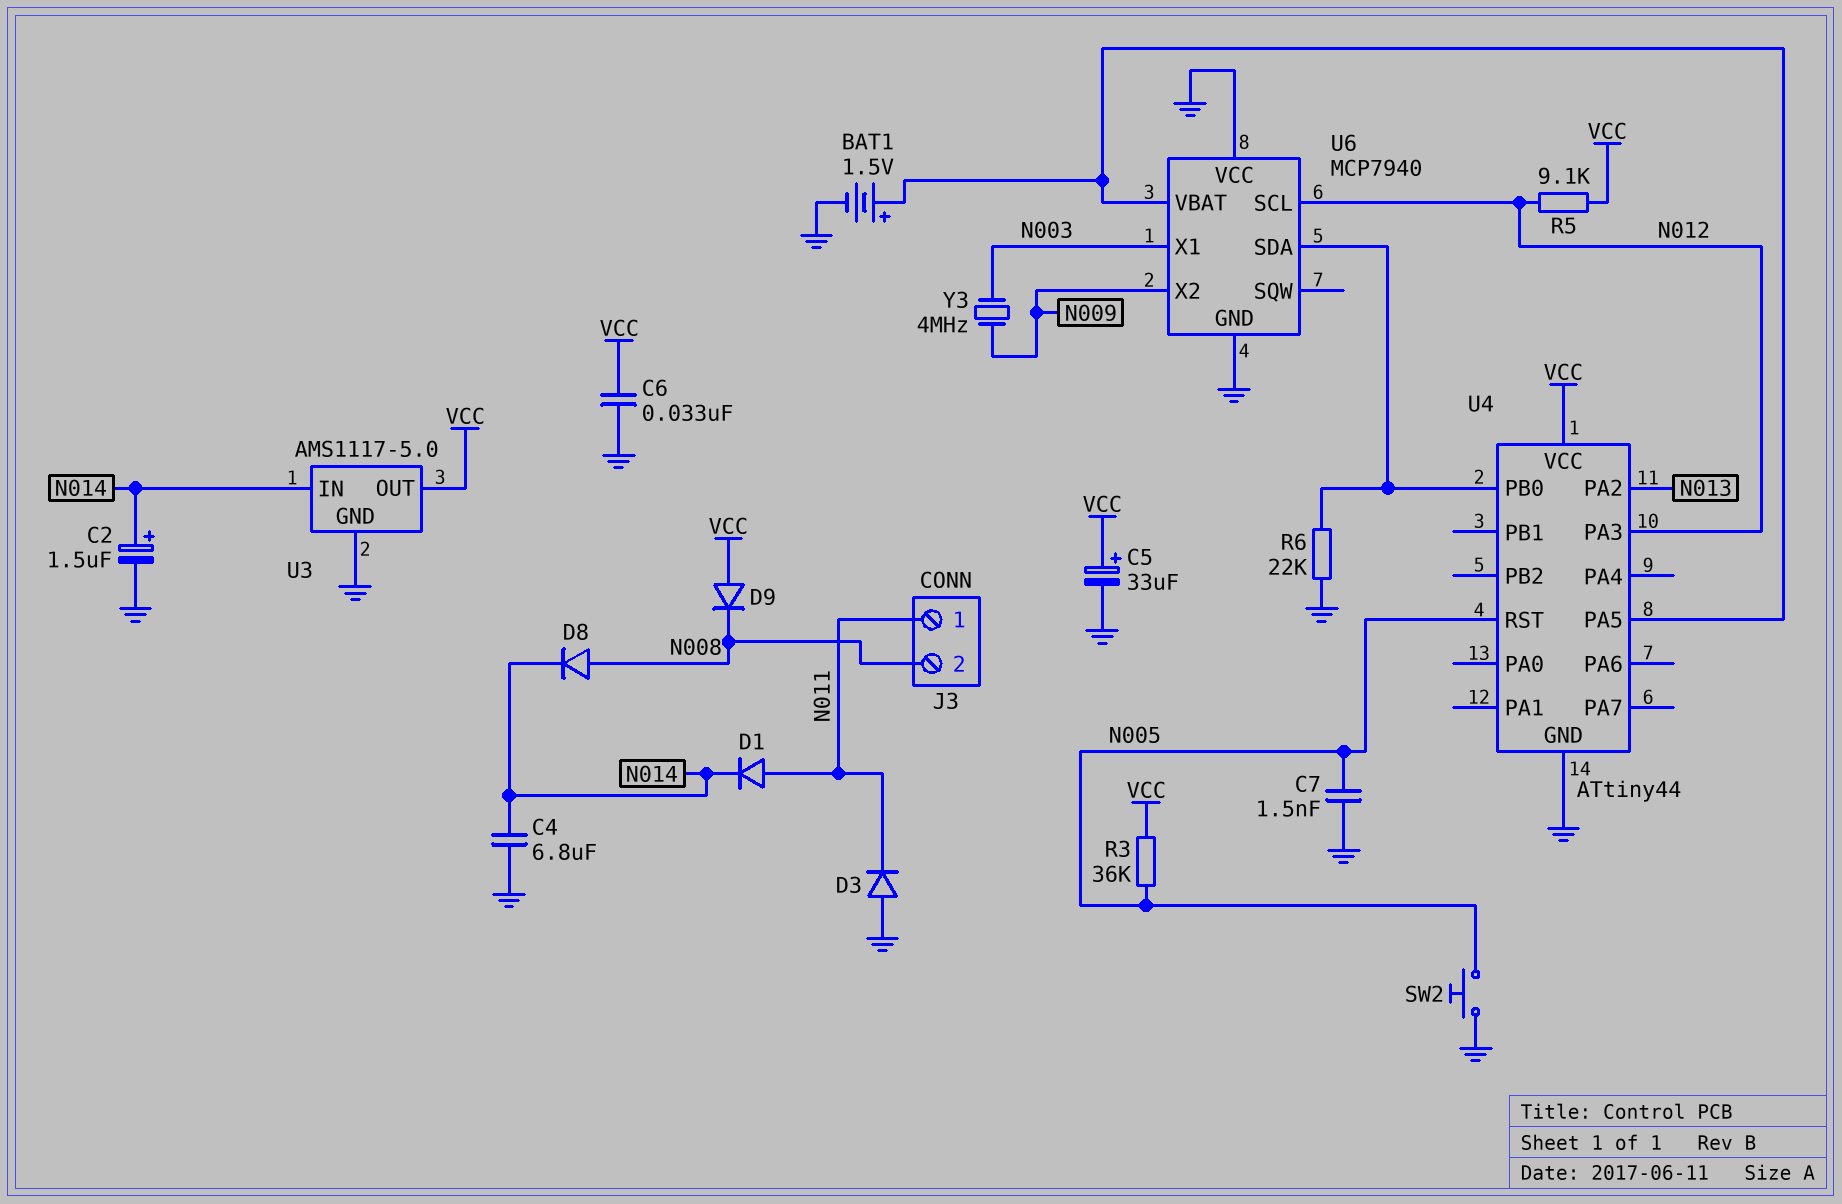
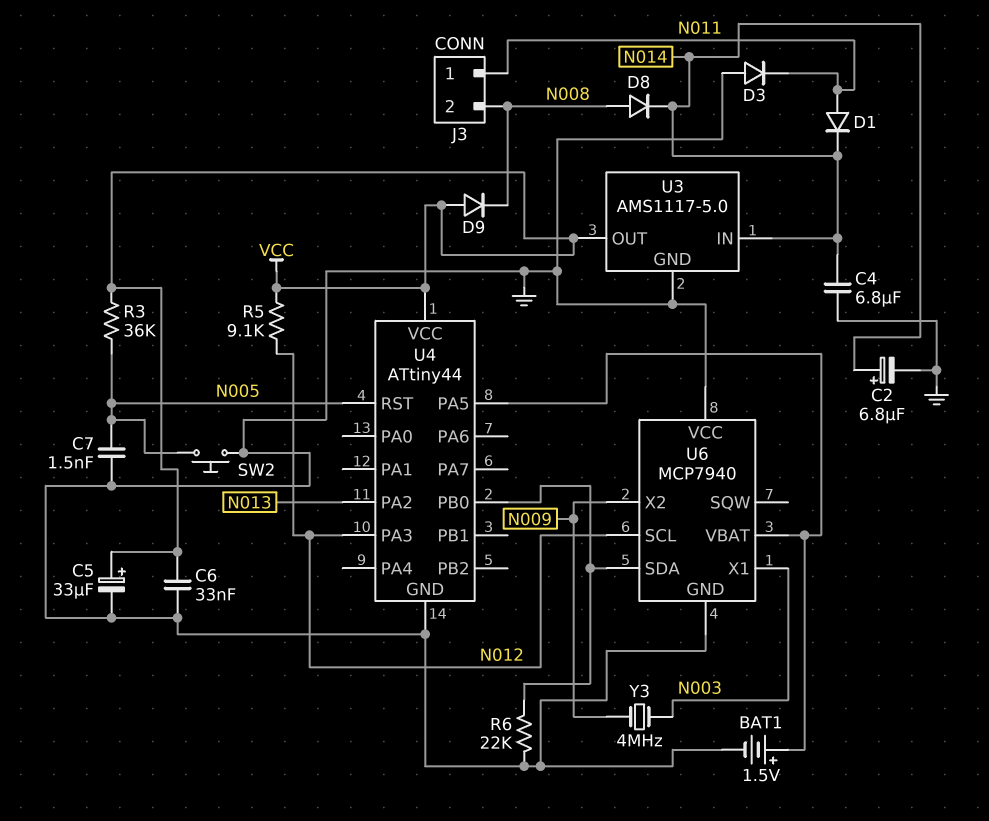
C2: 1.5uF (plus N014, minus GND) -> 6.8uF (plus N014, minus GND)

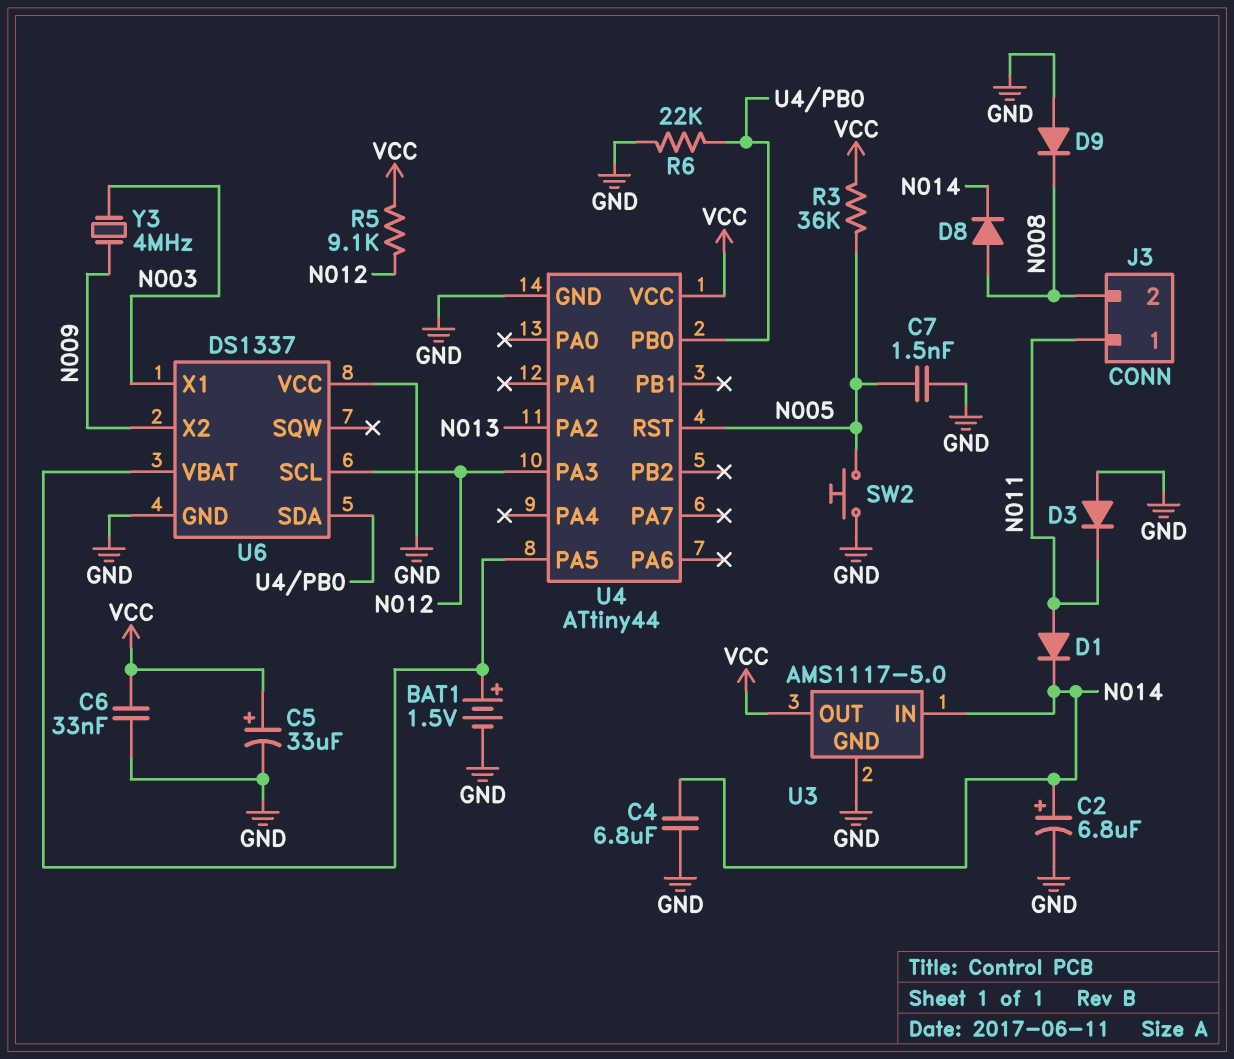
D9: diode (A VCC, K N008) -> diode (A GND, K N008)
U6: MCP7940 -> DS1337

